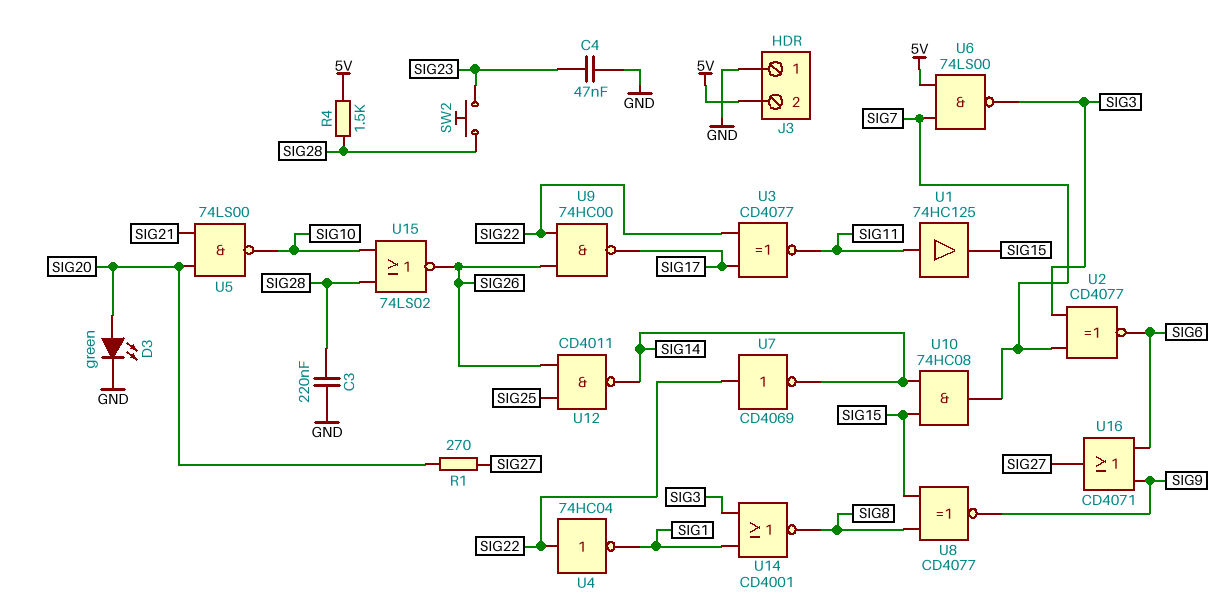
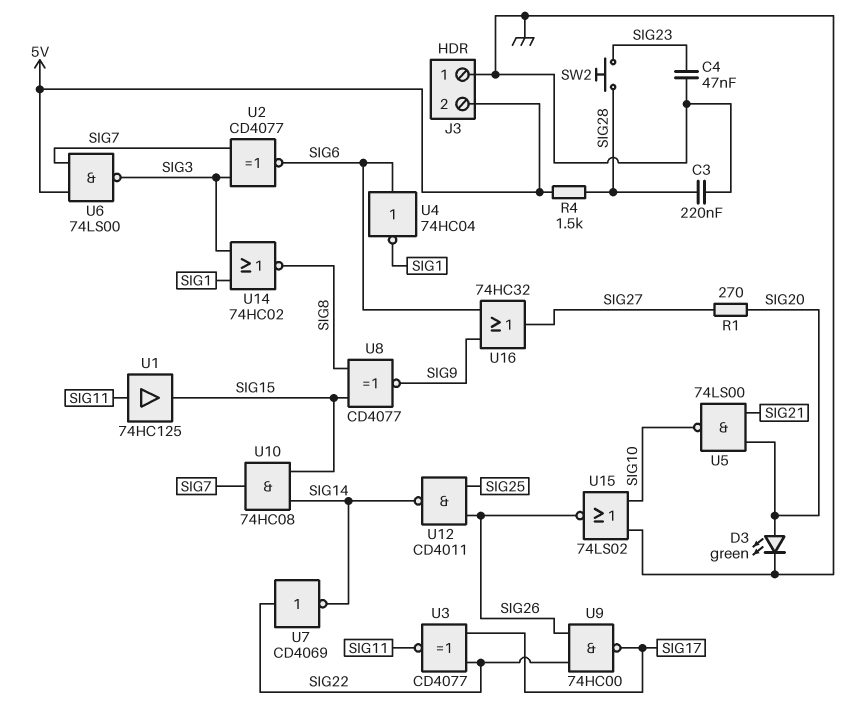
U4: NOT 74HC04 (in SIG22, out SIG1) -> NOT 74HC04 (in SIG6, out SIG1)
U14: NOR CD4001 (in SIG1, in SIG3, out SIG8) -> NOR 74HC02 (in SIG1, in SIG3, out SIG8)
U15: NOR 74LS02 (in SIG10, in SIG28, out SIG26) -> NOR 74LS02 (in GND, in SIG10, out SIG26)
U16: OR CD4071 (in SIG6, in SIG9, out SIG27) -> OR 74HC32 (in SIG6, in SIG9, out SIG27)

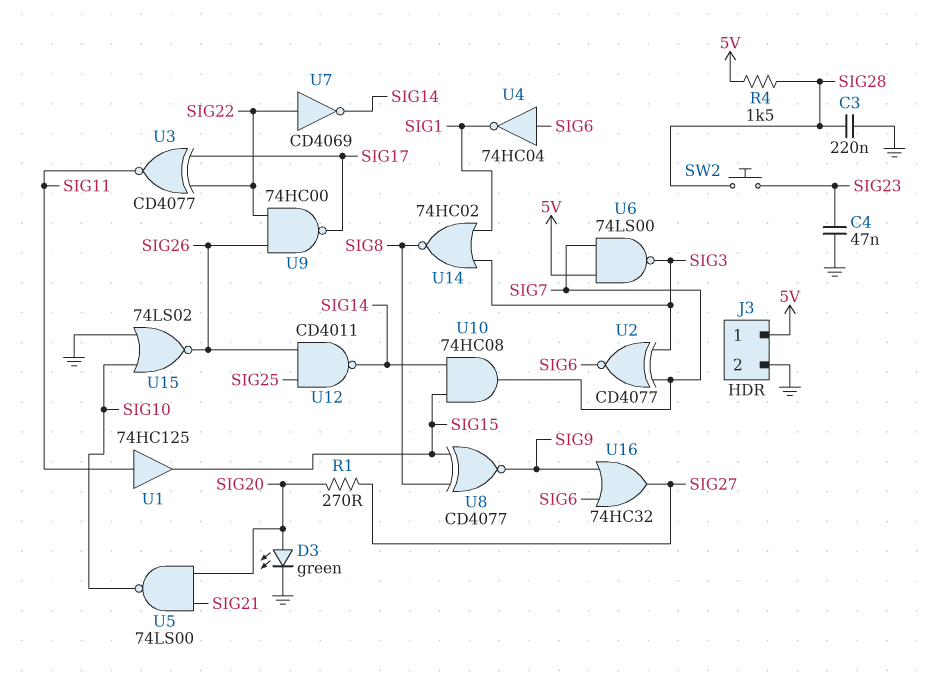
J3 pin 1: GND -> 5V
J3 pin 2: 5V -> GND

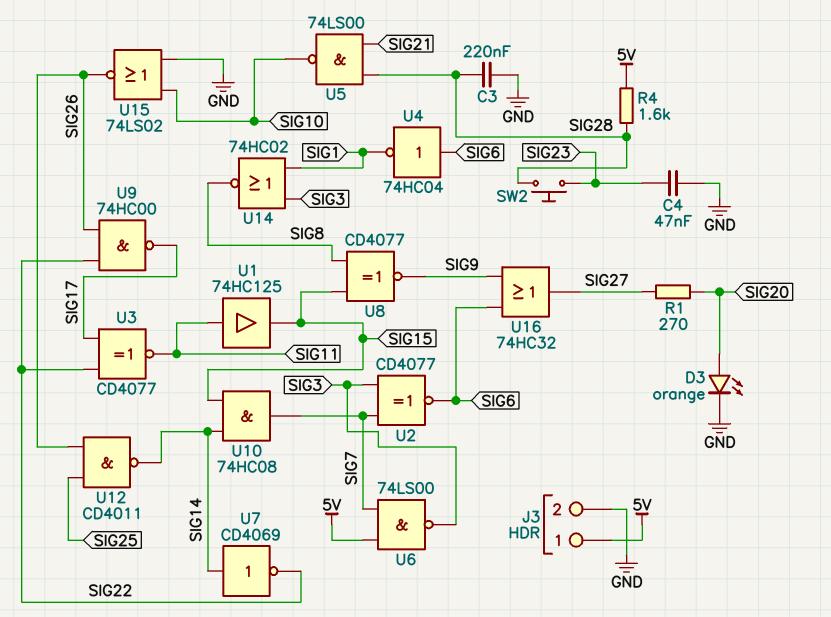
D3: LED green (A SIG20, K GND) -> LED orange (A SIG20, K GND)
R4: 1.5k (5V, SIG28) -> 1.6k (5V, SIG28)
U5: NAND 74LS00 (in SIG20, in SIG21, out SIG10) -> NAND 74LS00 (in SIG21, in SIG28, out SIG10)
U7: NOT CD4069 (in SIG22, out SIG14) -> NOT CD4069 (in SIG14, out SIG22)

